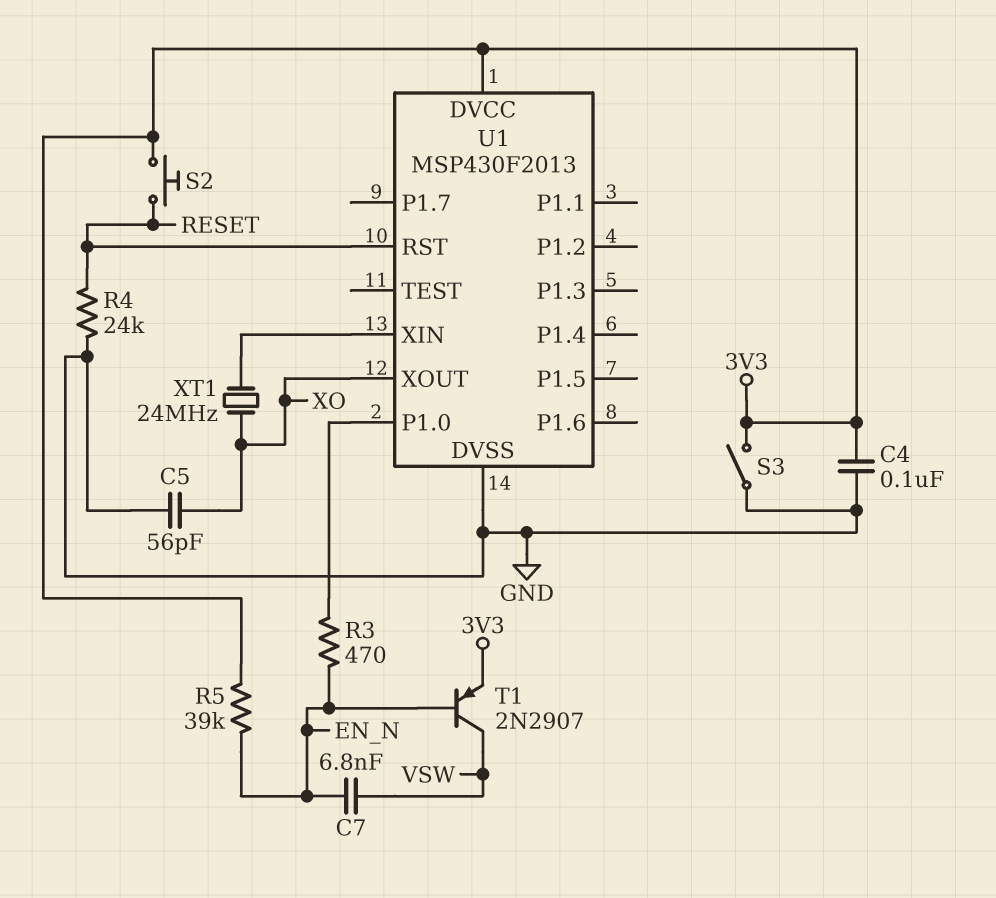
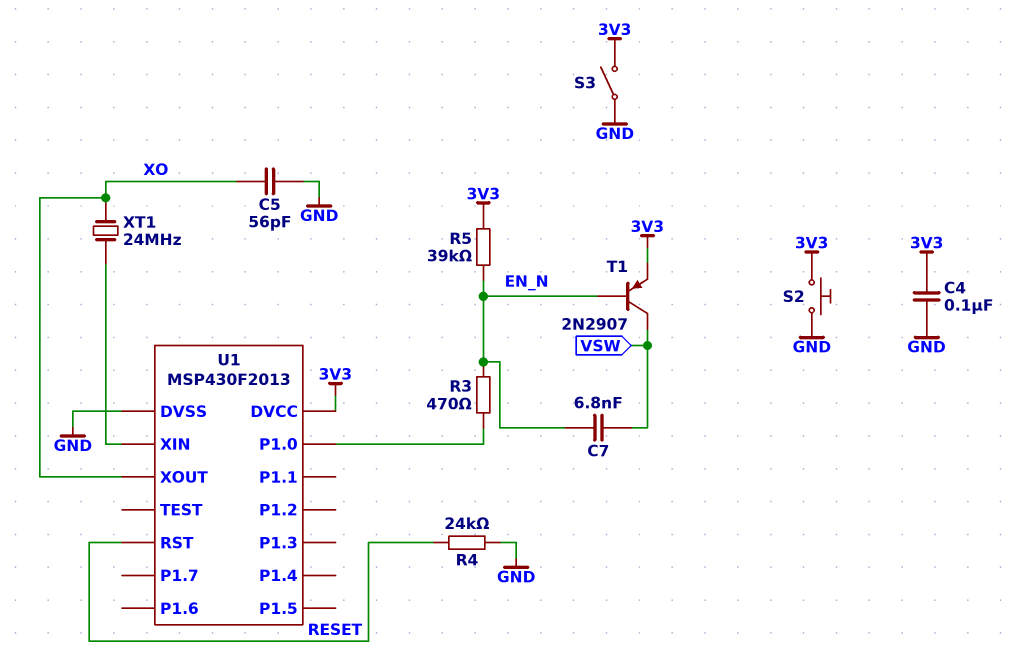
S2: button (3V3, RESET) -> button (3V3, GND)

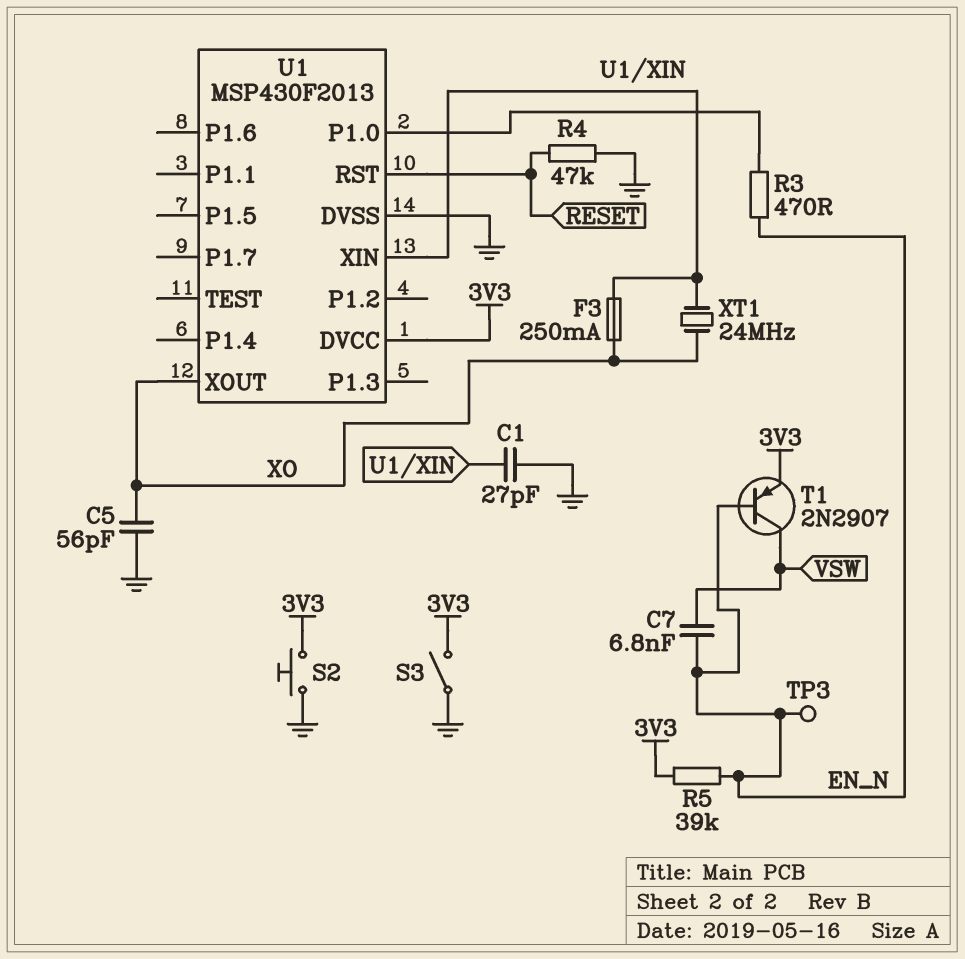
C1: none -> 27pF (GND, U1/XIN)
C4: 100nF (3V3, GND) -> none
F3: none -> 250mA (U1/XIN, XO)
R4: 24k (GND, RESET) -> 47k (GND, RESET)
TP3: none -> test point (EN_N)

